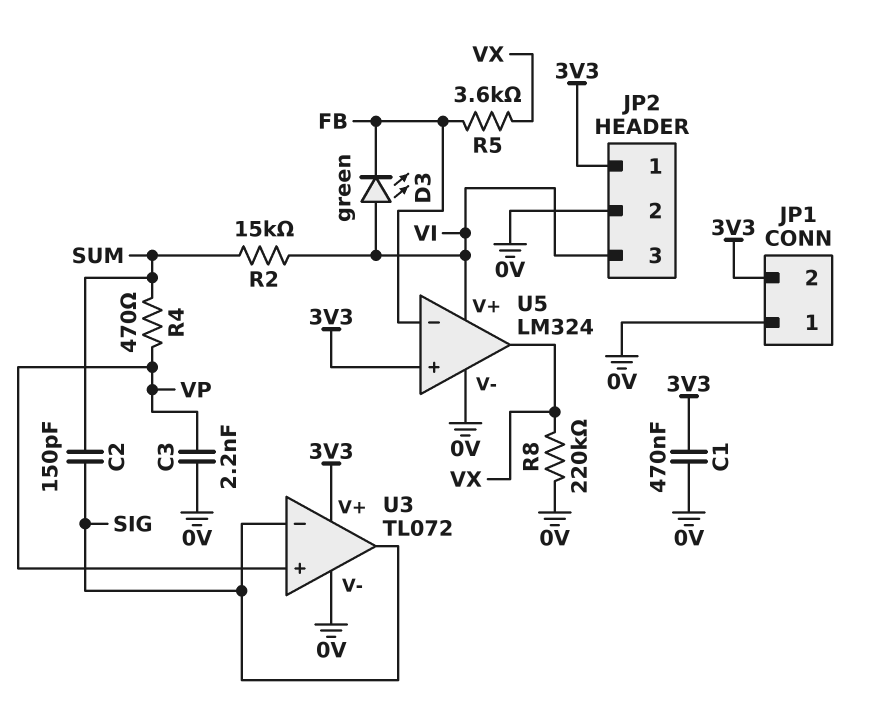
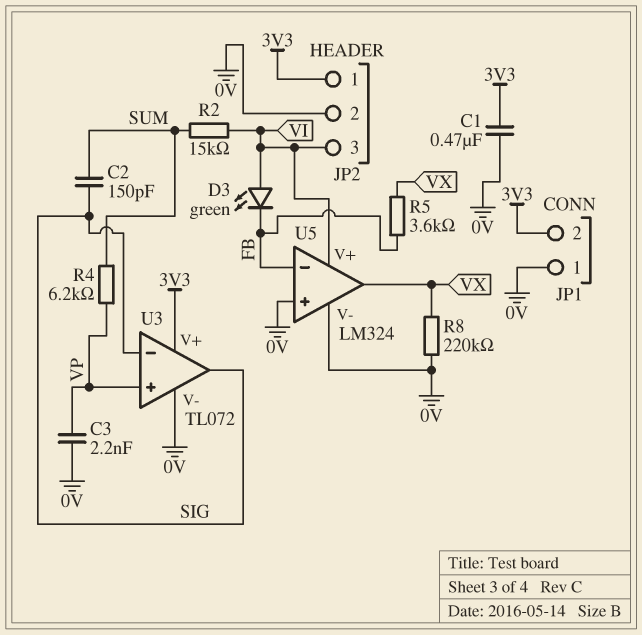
R4: 470 (SUM, VP) -> 6.2k (SUM, VP)
U5 pin in+: 3V3 -> 0V

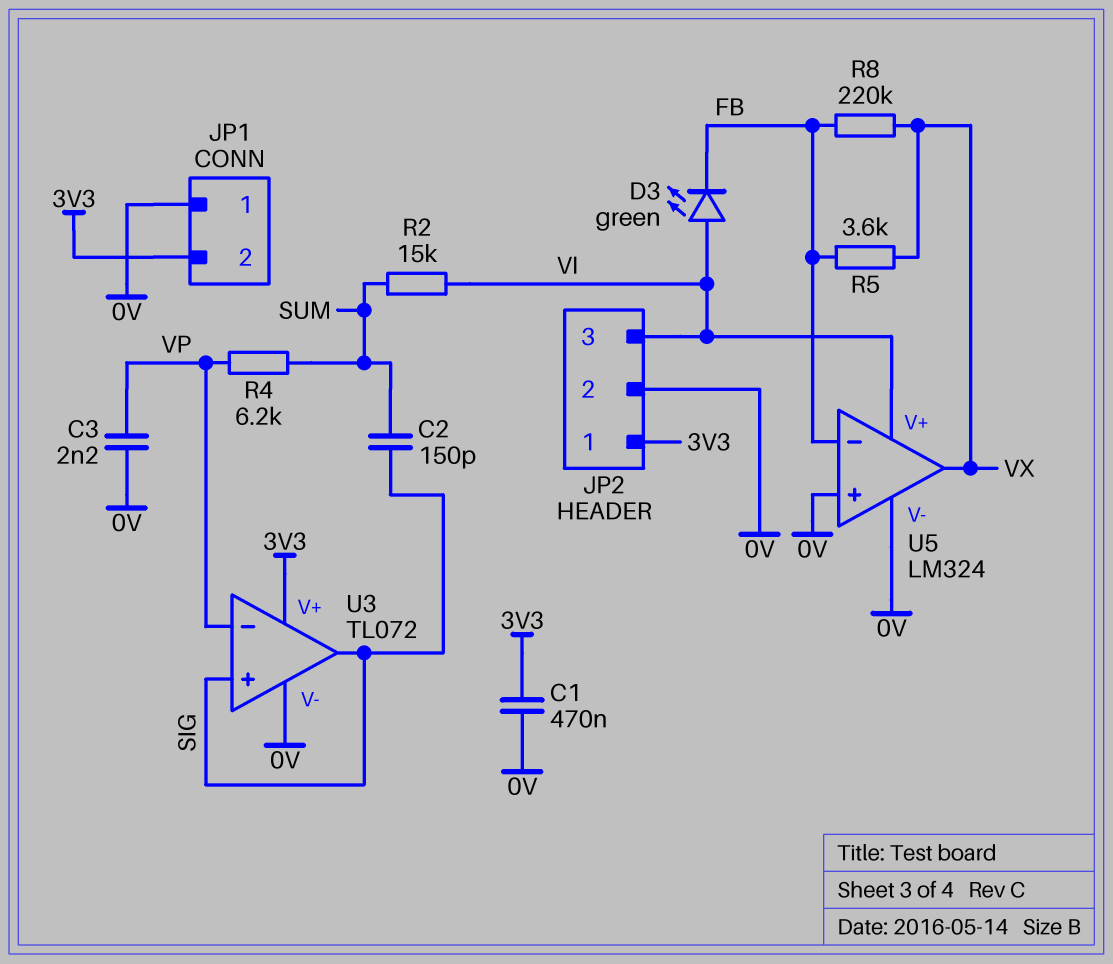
R8: 220k (0V, VX) -> 220k (FB, VX)
U3 pin in+: VP -> SIG
U3 pin in-: SIG -> VP

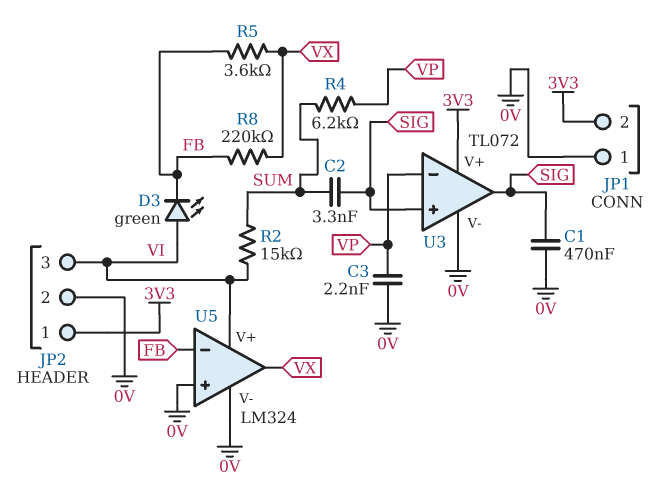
C1: 470nF (0V, 3V3) -> 470nF (0V, SIG)
C2: 150pF (SIG, SUM) -> 3.3nF (SIG, SUM)

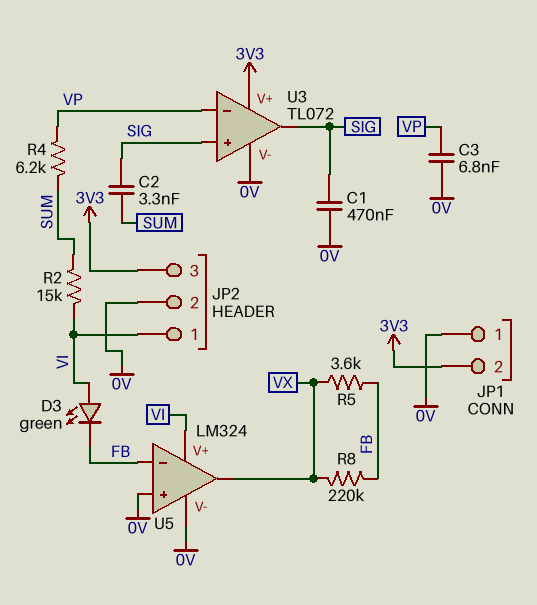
C3: 2.2nF (0V, VP) -> 6.8nF (0V, VP)
JP2 pin 1: 3V3 -> VI
JP2 pin 3: VI -> 3V3

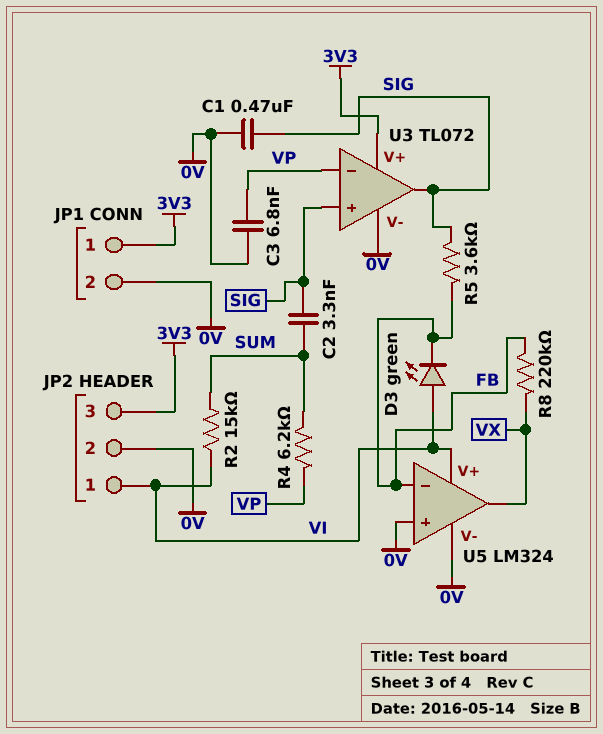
JP1 pin 1: 0V -> 3V3
JP1 pin 2: 3V3 -> 0V
R5: 3.6k (FB, VX) -> 3.6k (FB, SIG)

